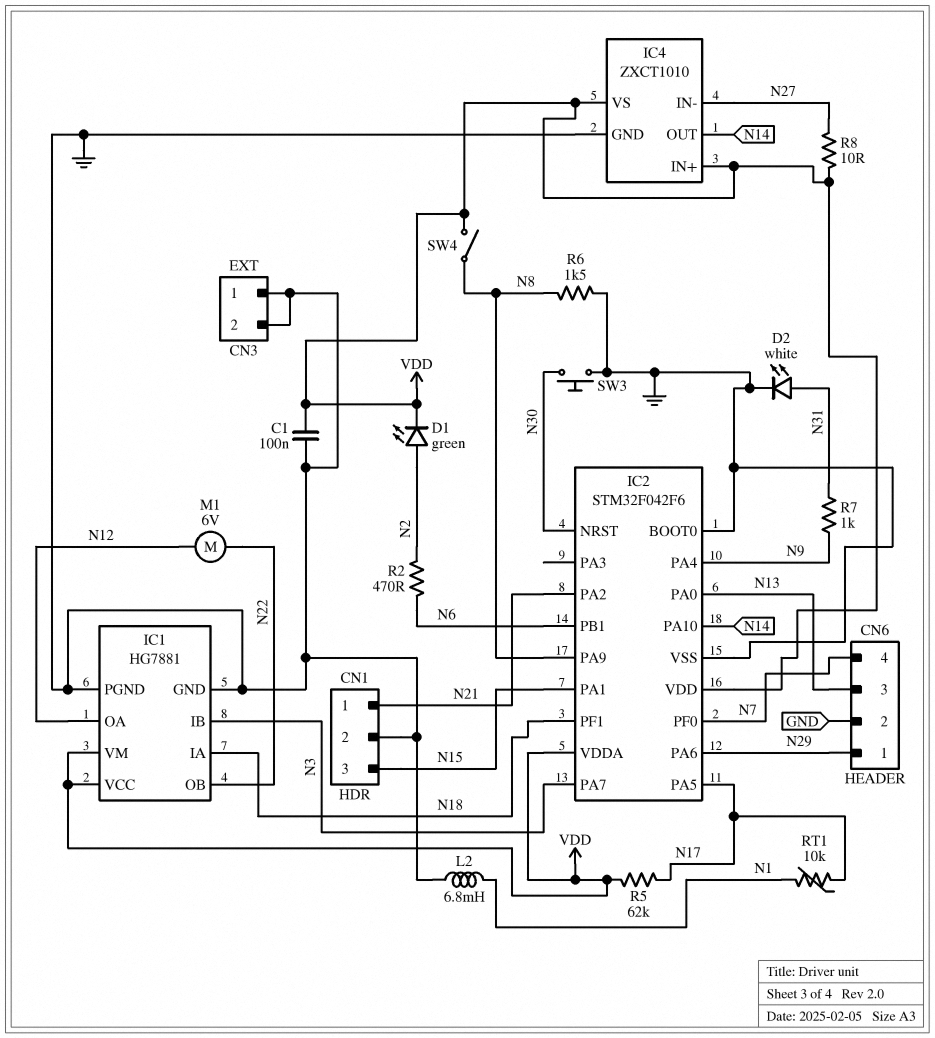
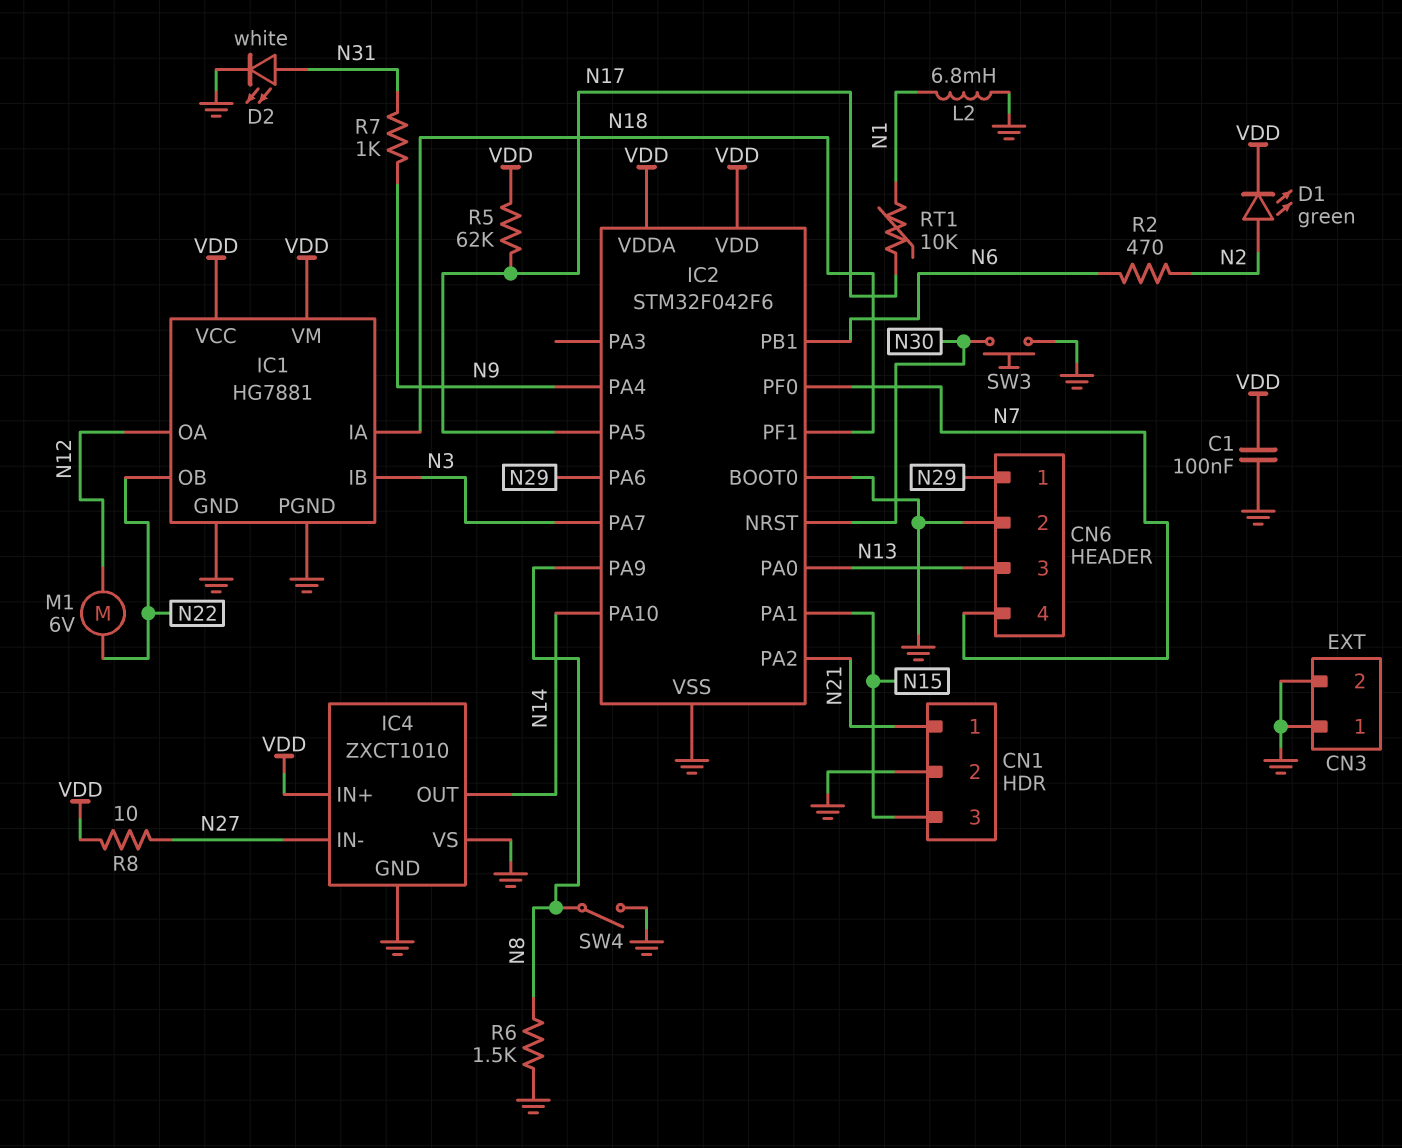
IC4 pin VS: VDD -> GND
SW4: switch (N8, VDD) -> switch (GND, N8)

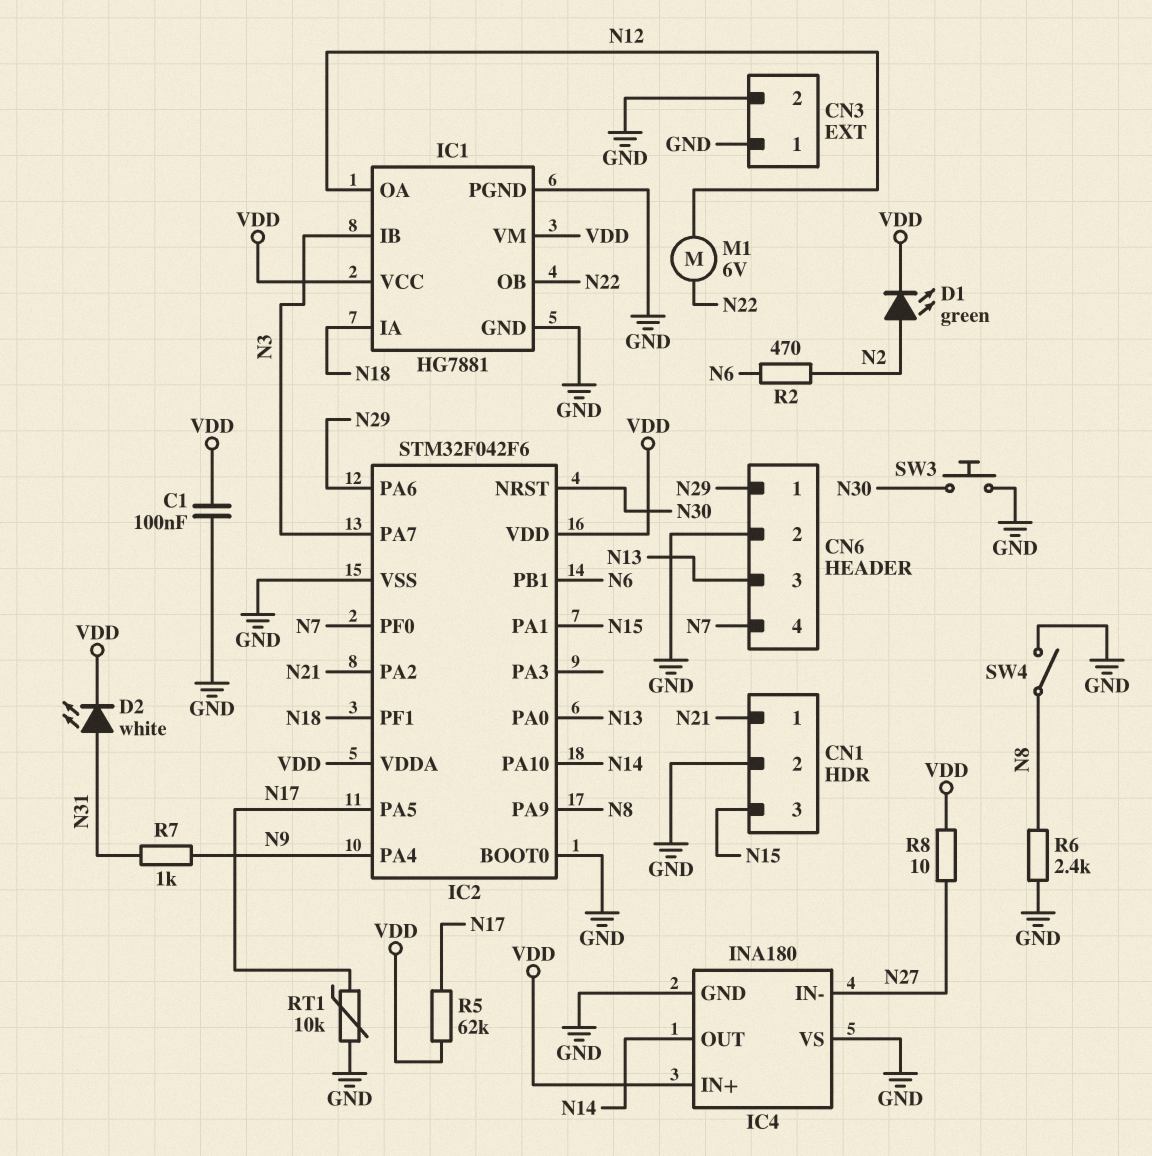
D2: LED white (A N31, K GND) -> LED white (A N31, K VDD)
IC4: ZXCT1010 -> INA180
L2: 6.8mH (GND, N1) -> none
R6: 1.5k (GND, N8) -> 2.4k (GND, N8)
RT1: 10k (N1, N17) -> 10k (GND, N17)

